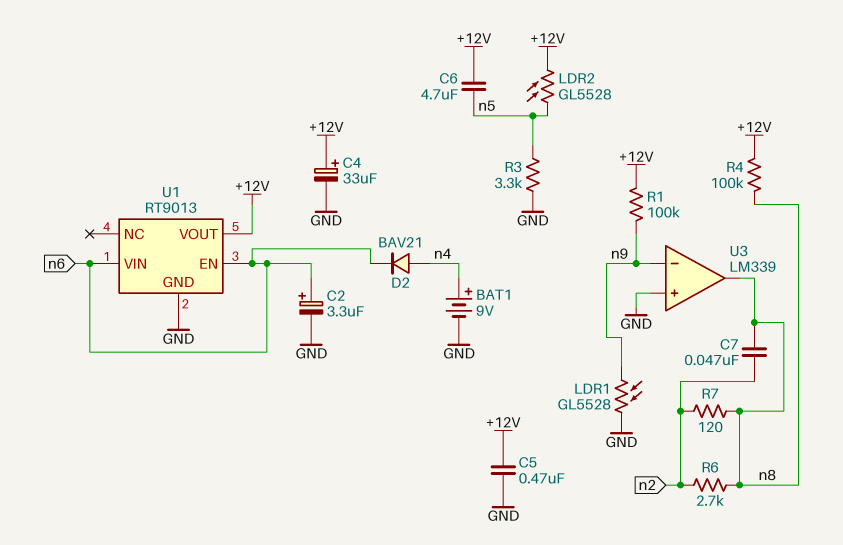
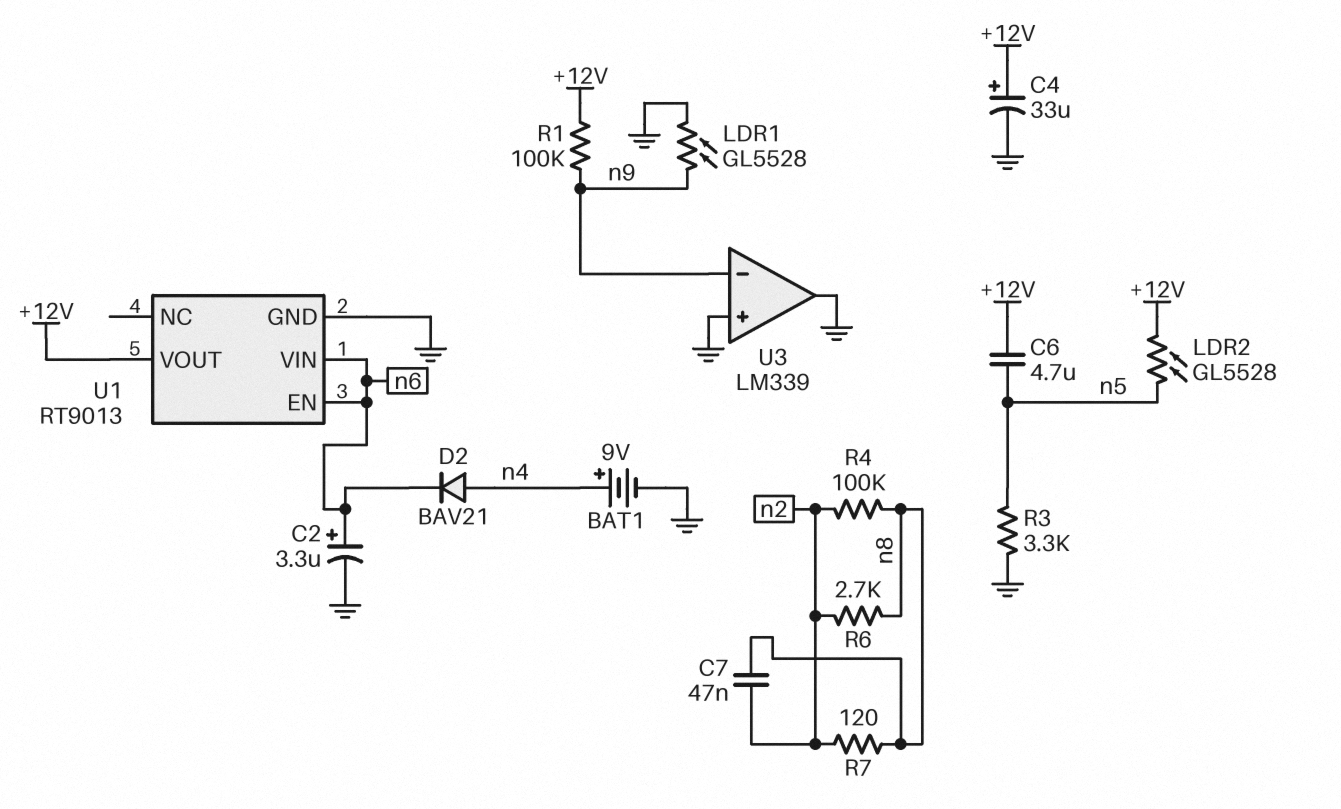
C5: 470nF (+12V, GND) -> none
R4: 100k (+12V, n8) -> 100k (n2, n8)
U3 pin out: n8 -> GND

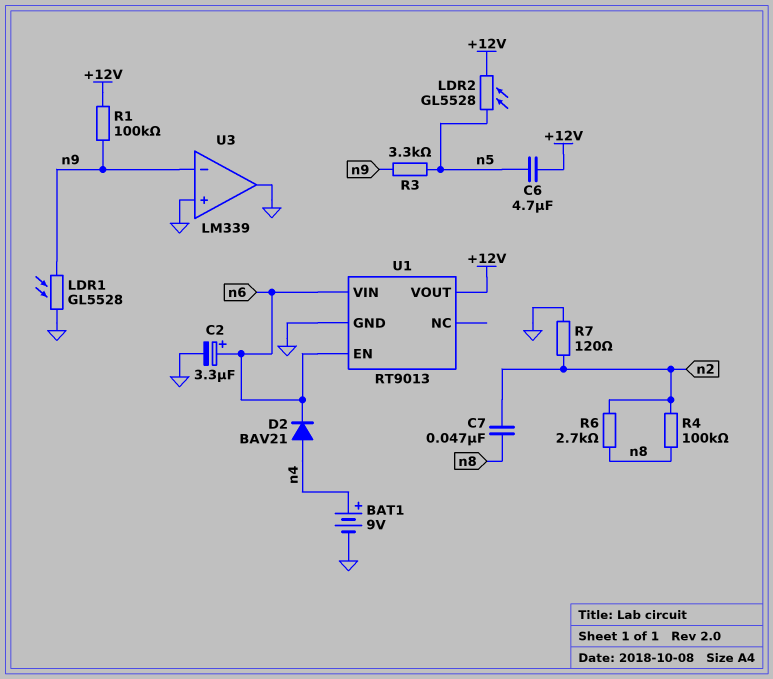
C4: 33uF (plus +12V, minus GND) -> none
R3: 3.3k (GND, n5) -> 3.3k (n5, n9)
R7: 120 (n2, n8) -> 120 (GND, n2)

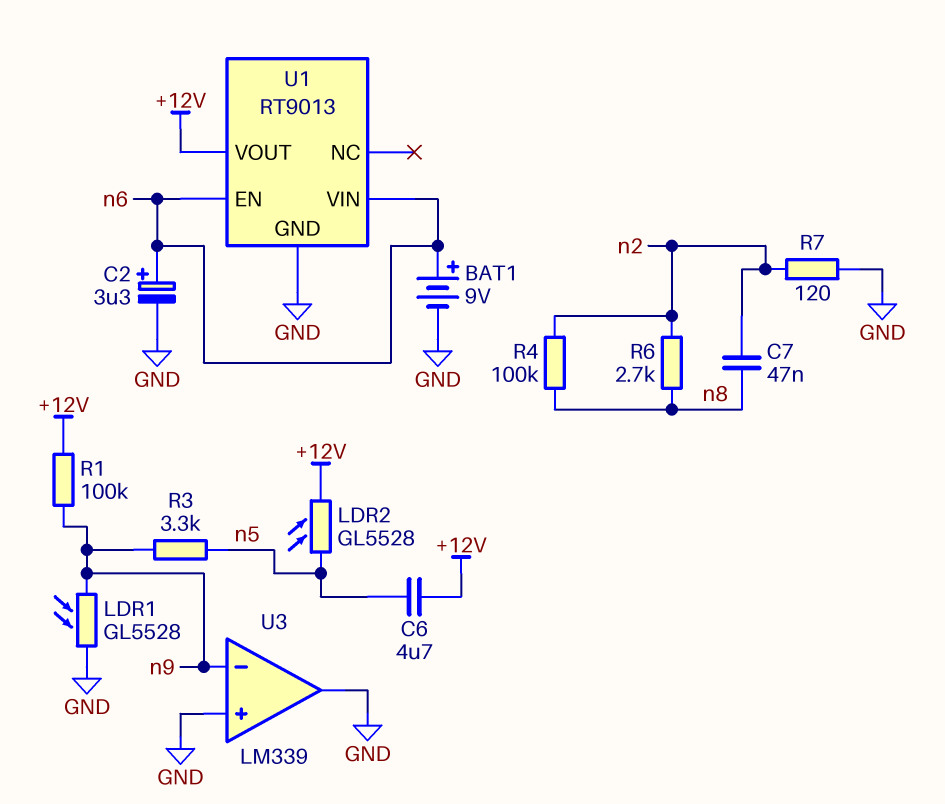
BAT1: 9V (plus n4, minus GND) -> 9V (plus n6, minus GND)
D2: diode BAV21 (A n4, K n6) -> none

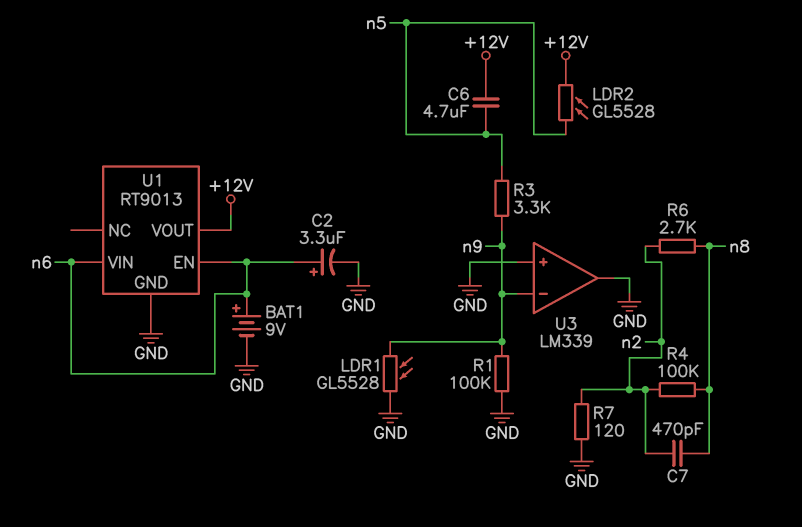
C7: 47nF (n2, n8) -> 470pF (n2, n8)
R1: 100k (+12V, n9) -> 100k (GND, n9)

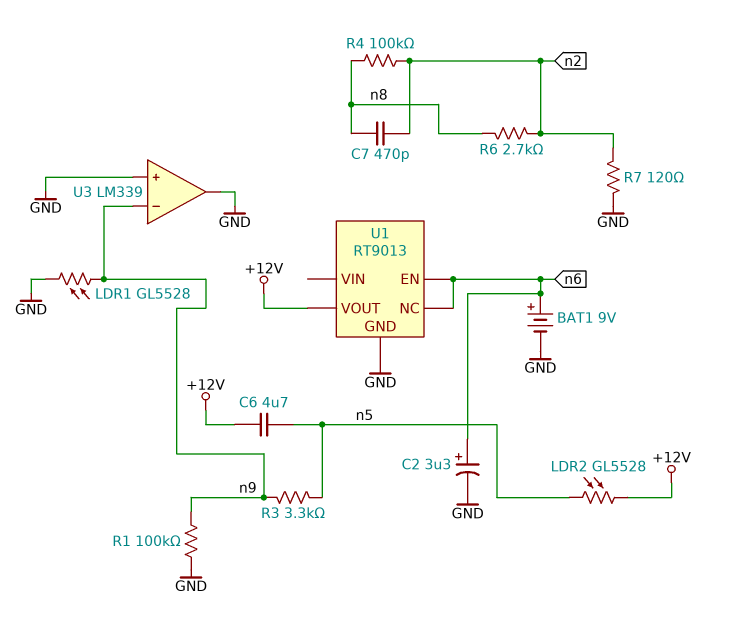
U1 pin NC: none -> n6
U1 pin VIN: n6 -> none

